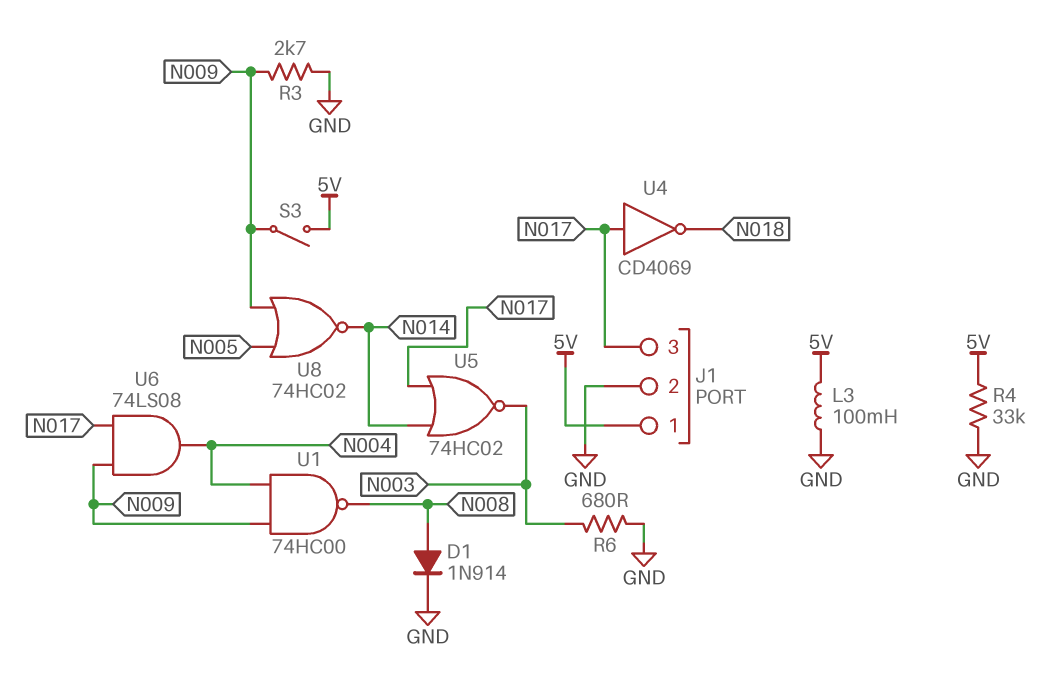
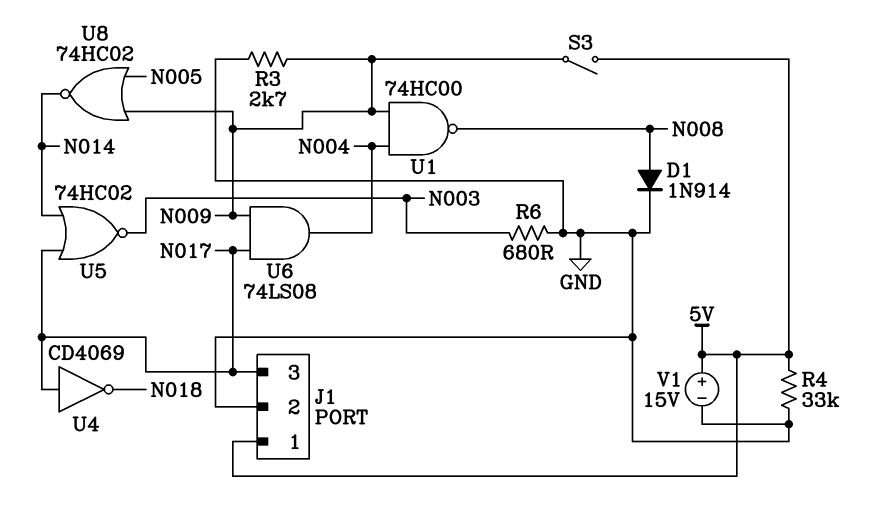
L3: 100mH (5V, GND) -> none
V1: none -> 15V (plus 5V, minus GND)

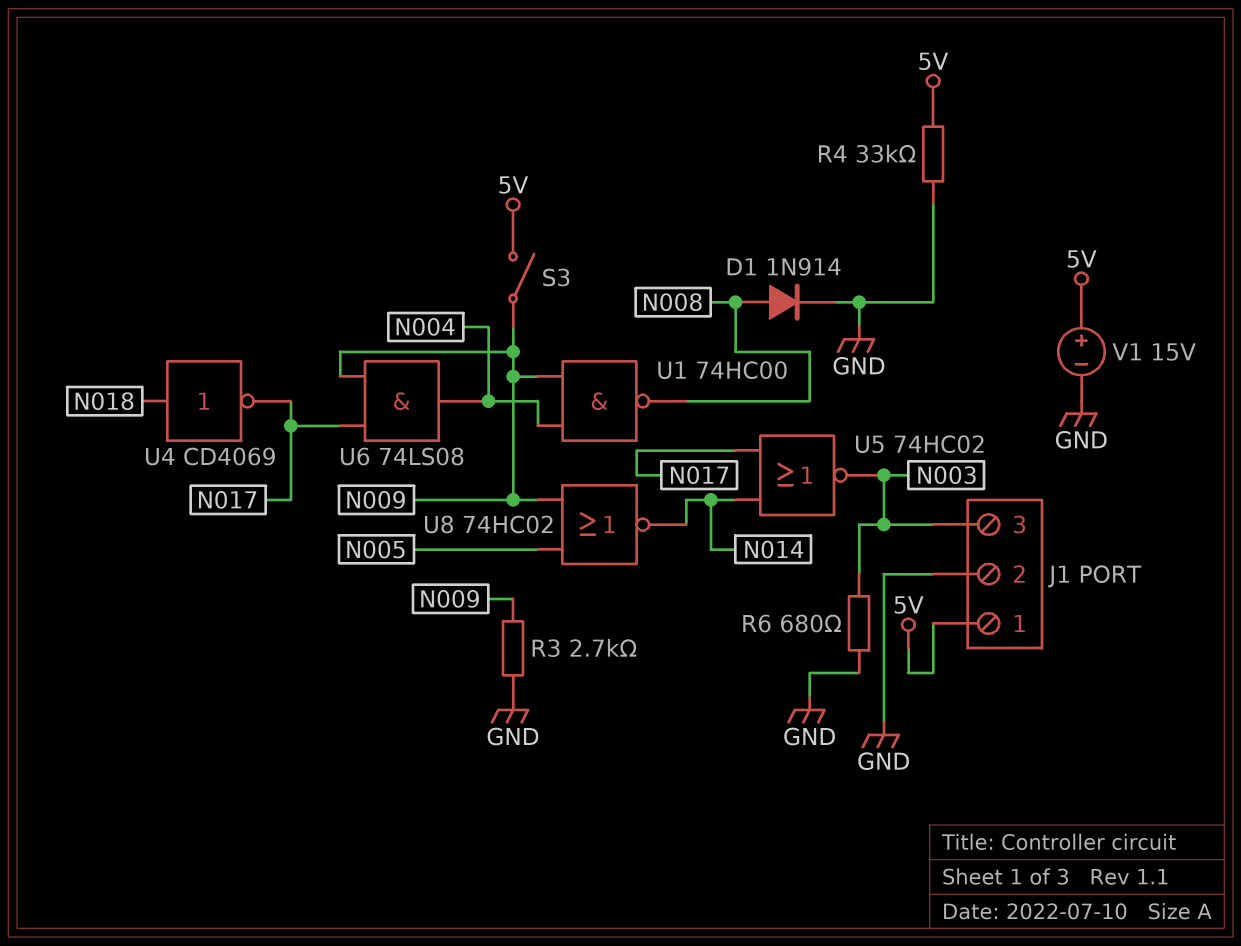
J1 pin 3: N017 -> N003
U4: NOT CD4069 (in N017, out N018) -> NOT CD4069 (in N018, out N017)

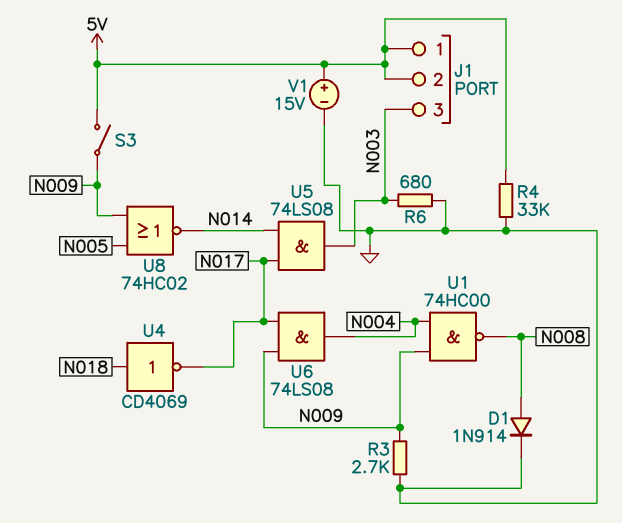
J1 pin 2: GND -> 5V
U5: NOR 74HC02 (in N014, in N017, out N003) -> AND 74LS08 (in N014, in N017, out N003)

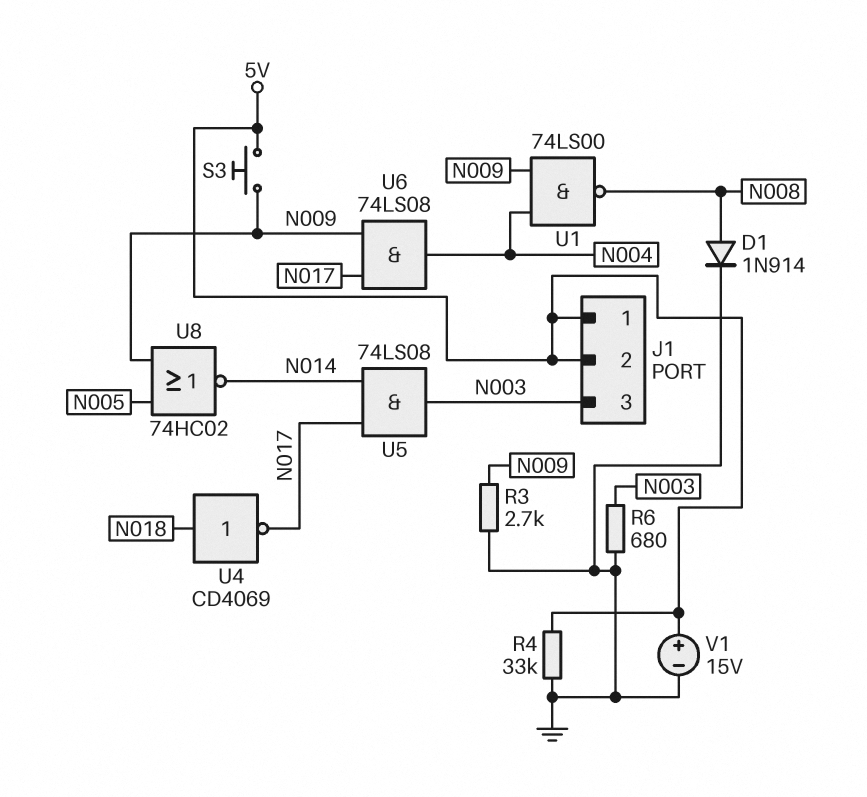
S3: switch (5V, N009) -> button (5V, N009)
U1: NAND 74HC00 (in N004, in N009, out N008) -> NAND 74LS00 (in N004, in N009, out N008)

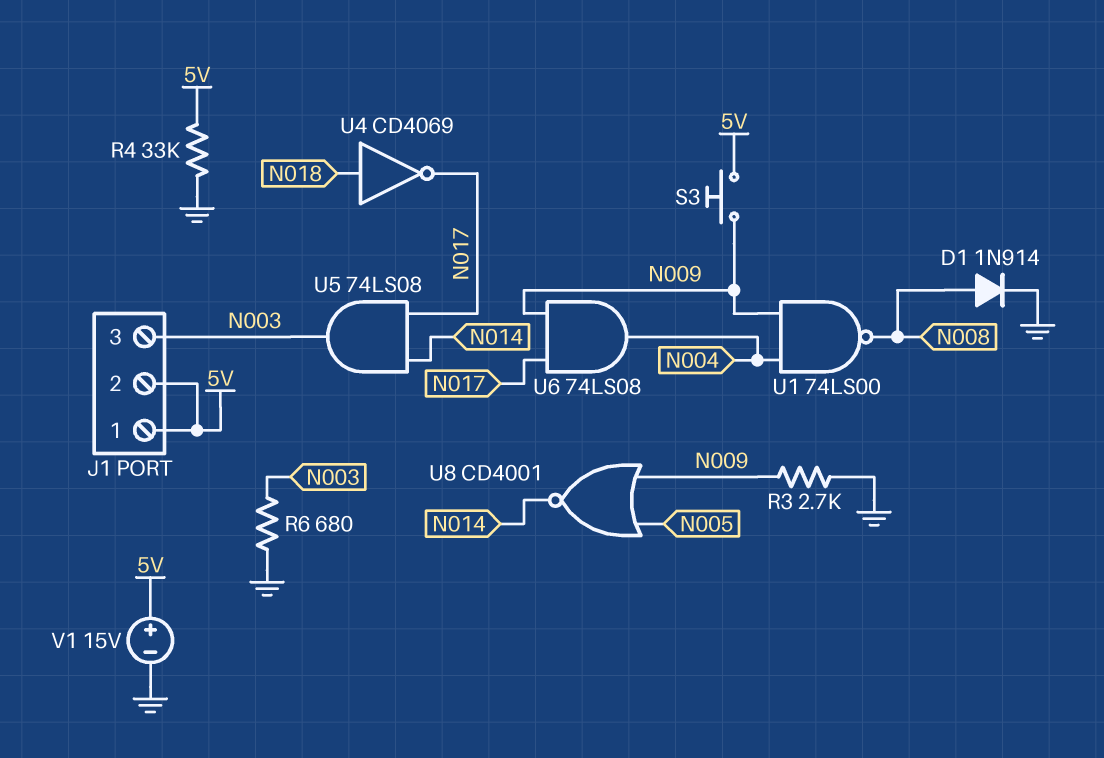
U8: NOR 74HC02 (in N005, in N009, out N014) -> NOR CD4001 (in N005, in N009, out N014)

